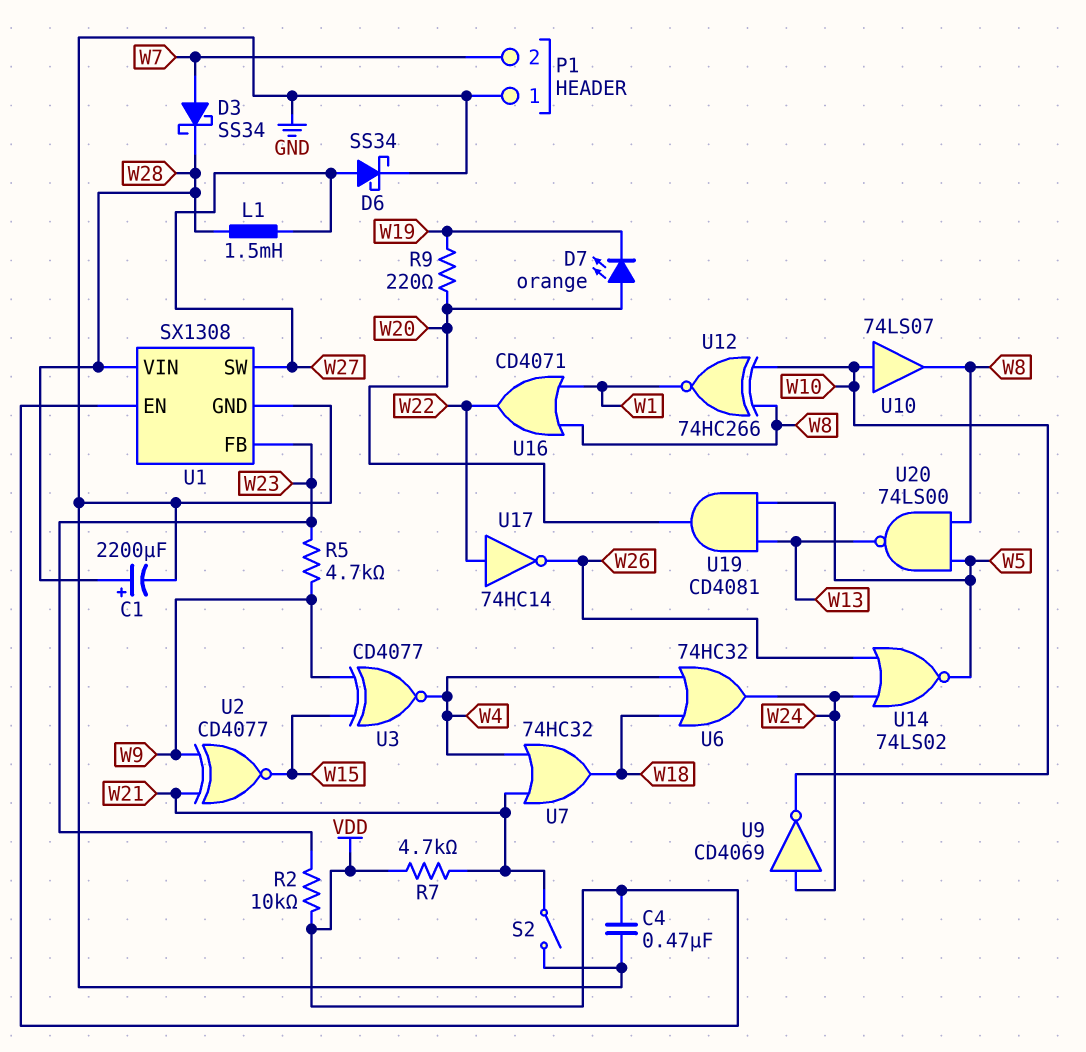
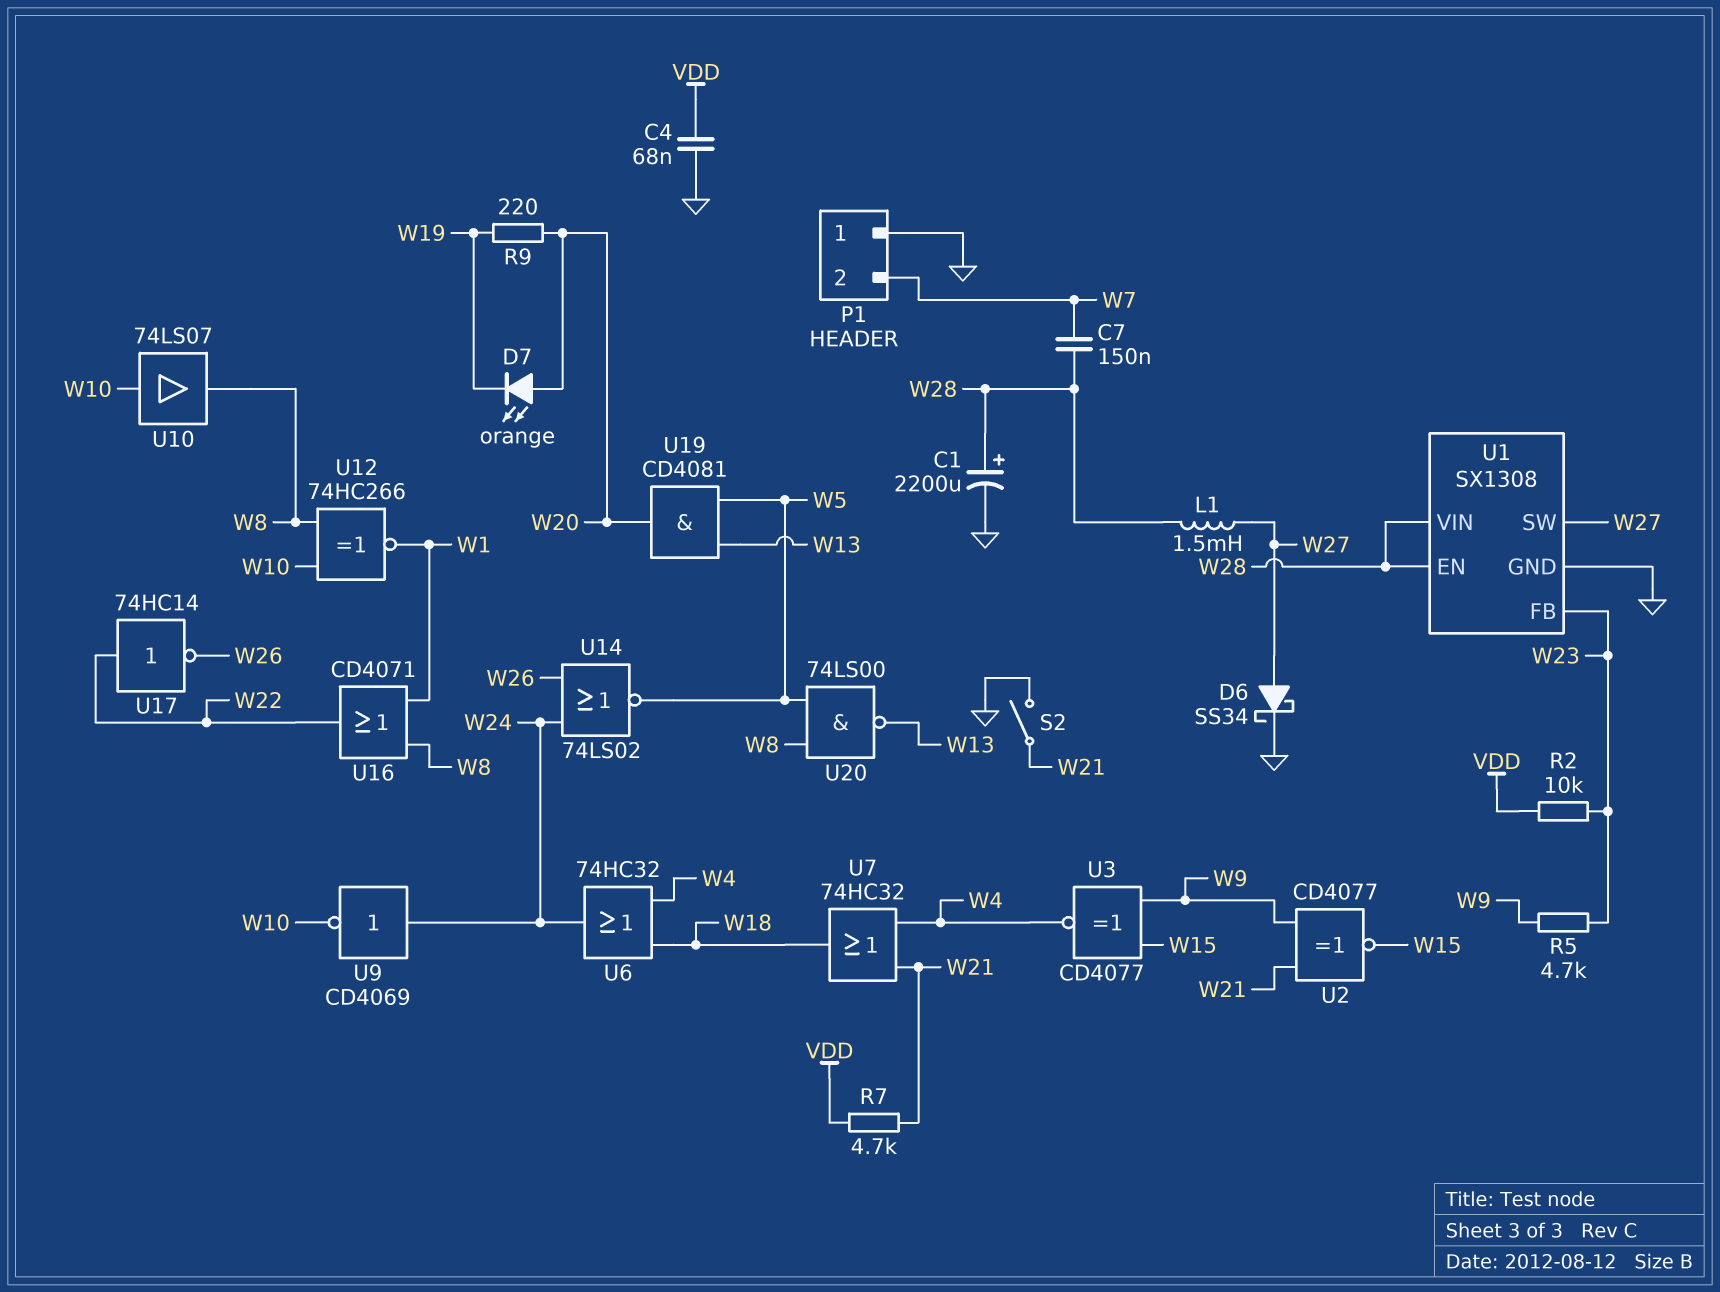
C4: 470nF (GND, VDD) -> 68nF (GND, VDD)
C7: none -> 150nF (W7, W28)
D3: schottky SS34 (A W7, K W28) -> none
U1 pin EN: VDD -> W28

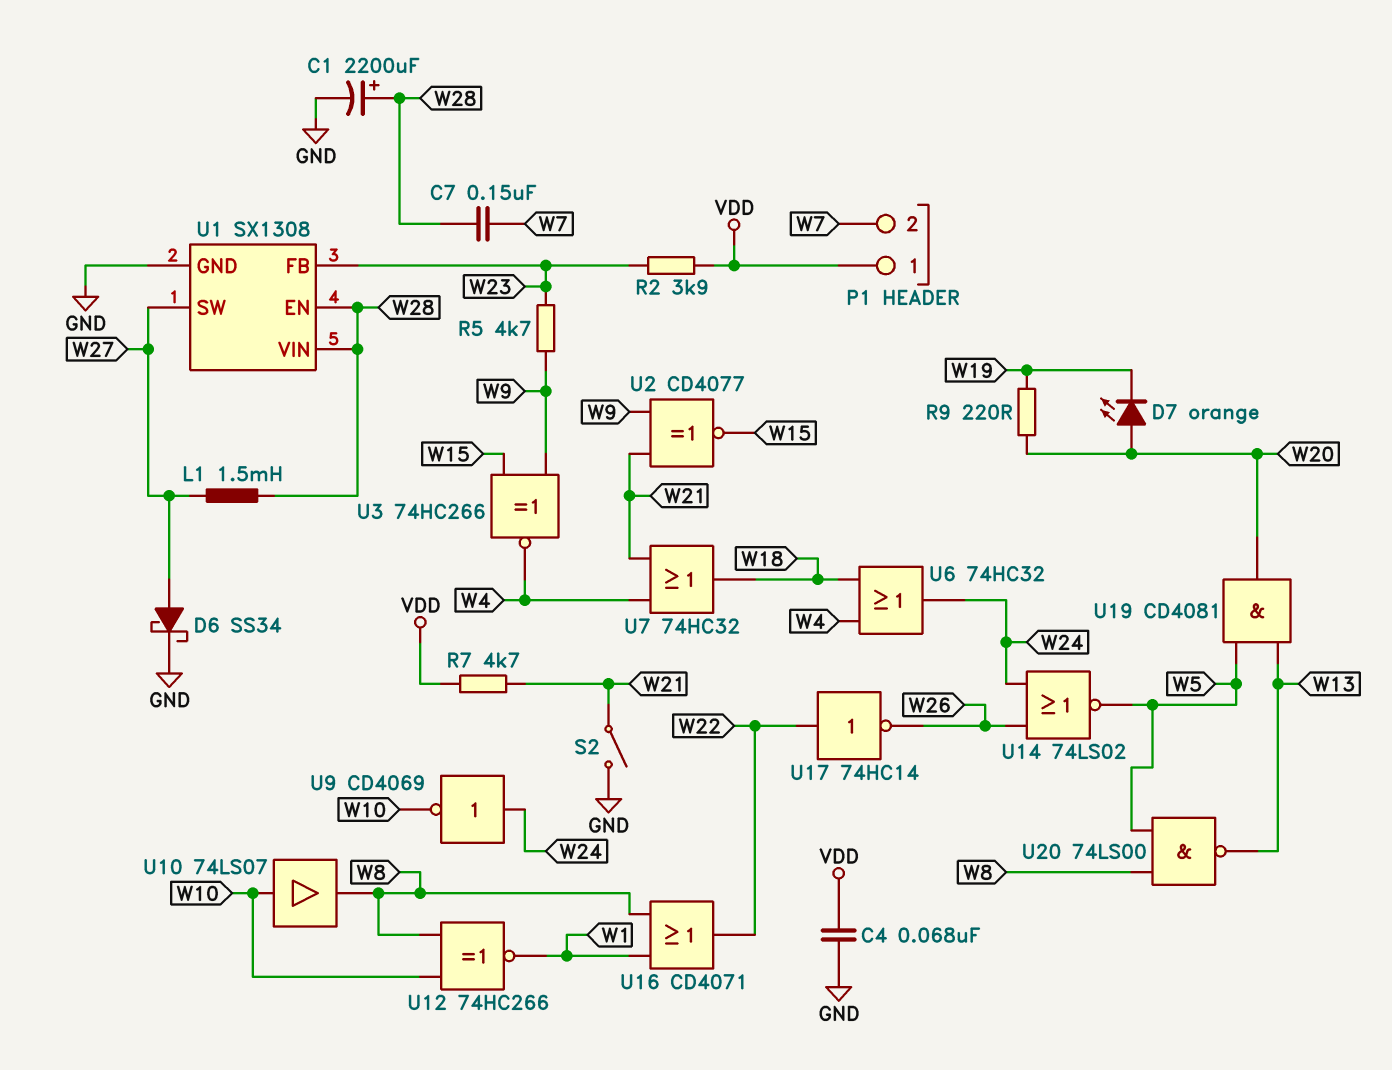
P1 pin 1: GND -> VDD
R2: 10k (VDD, W23) -> 3.9k (VDD, W23)
U3: XNOR CD4077 (in W9, in W15, out W4) -> XNOR 74HC266 (in W9, in W15, out W4)

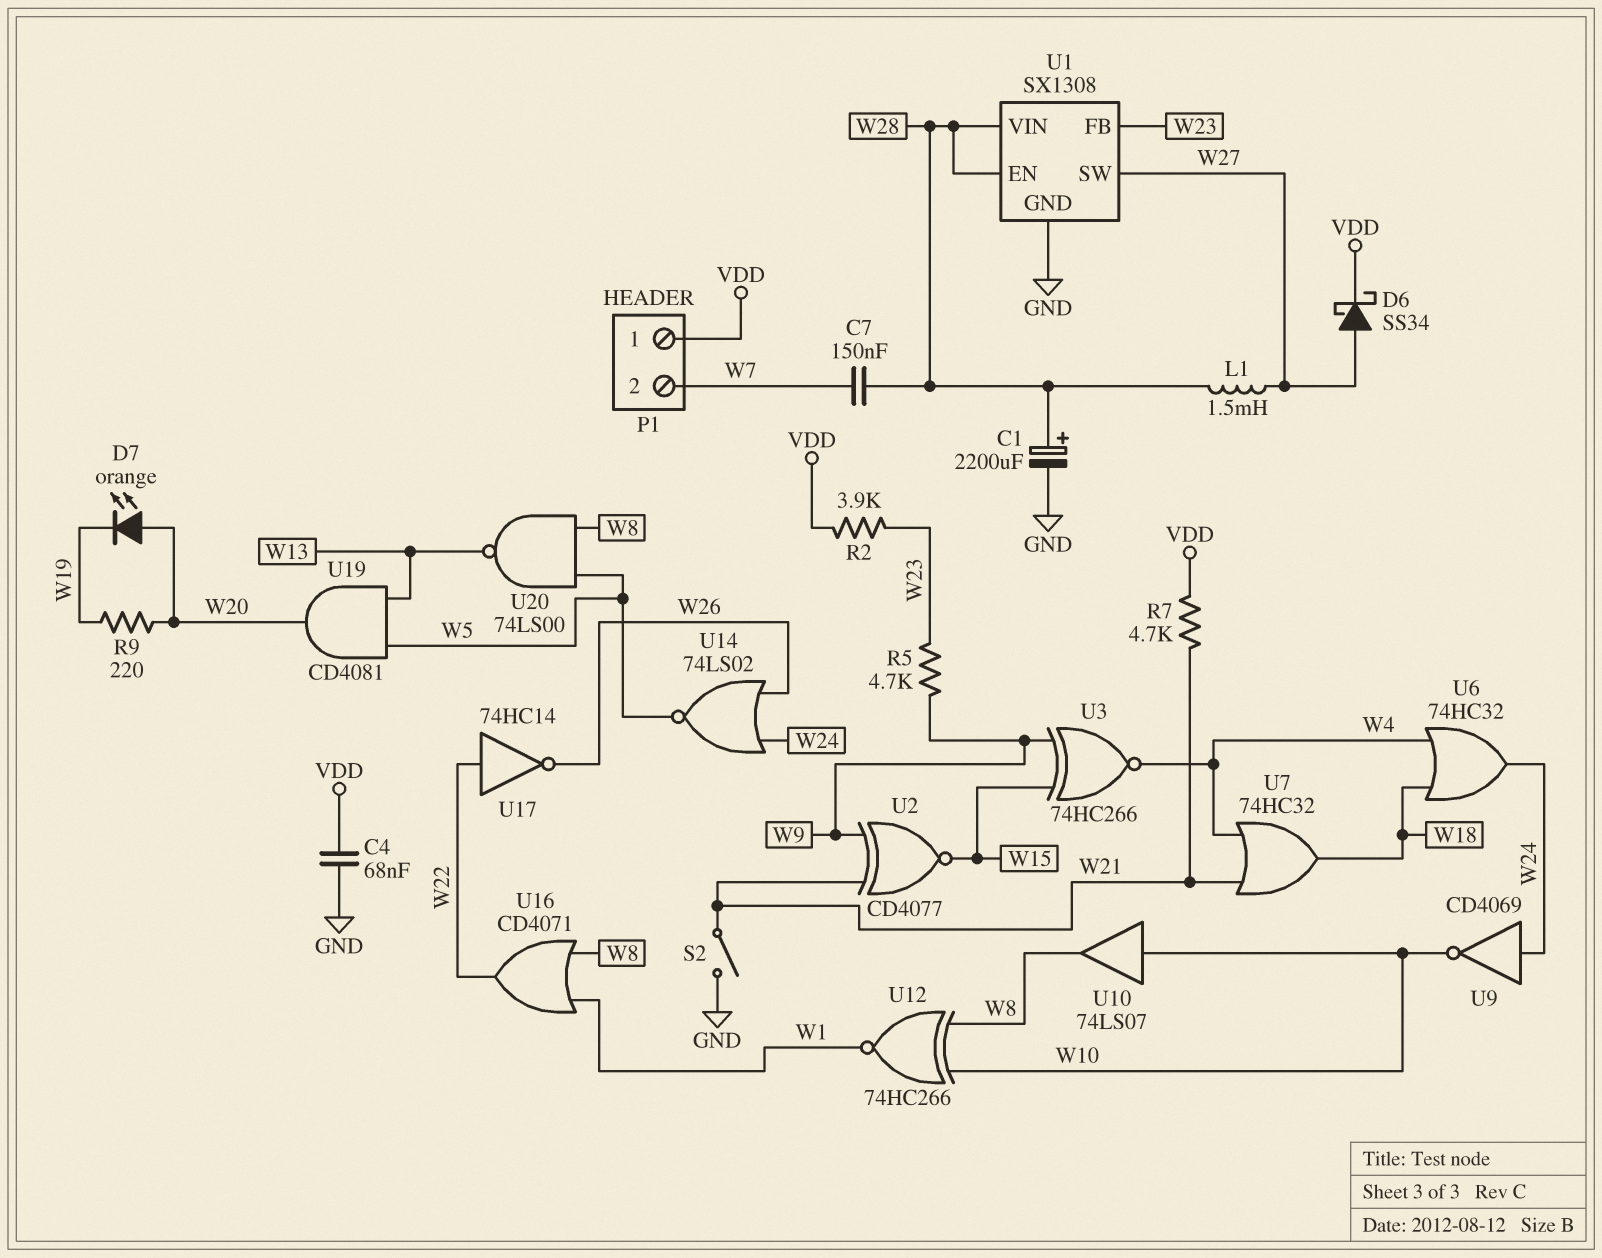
D6: schottky SS34 (A W27, K GND) -> schottky SS34 (A W27, K VDD)

